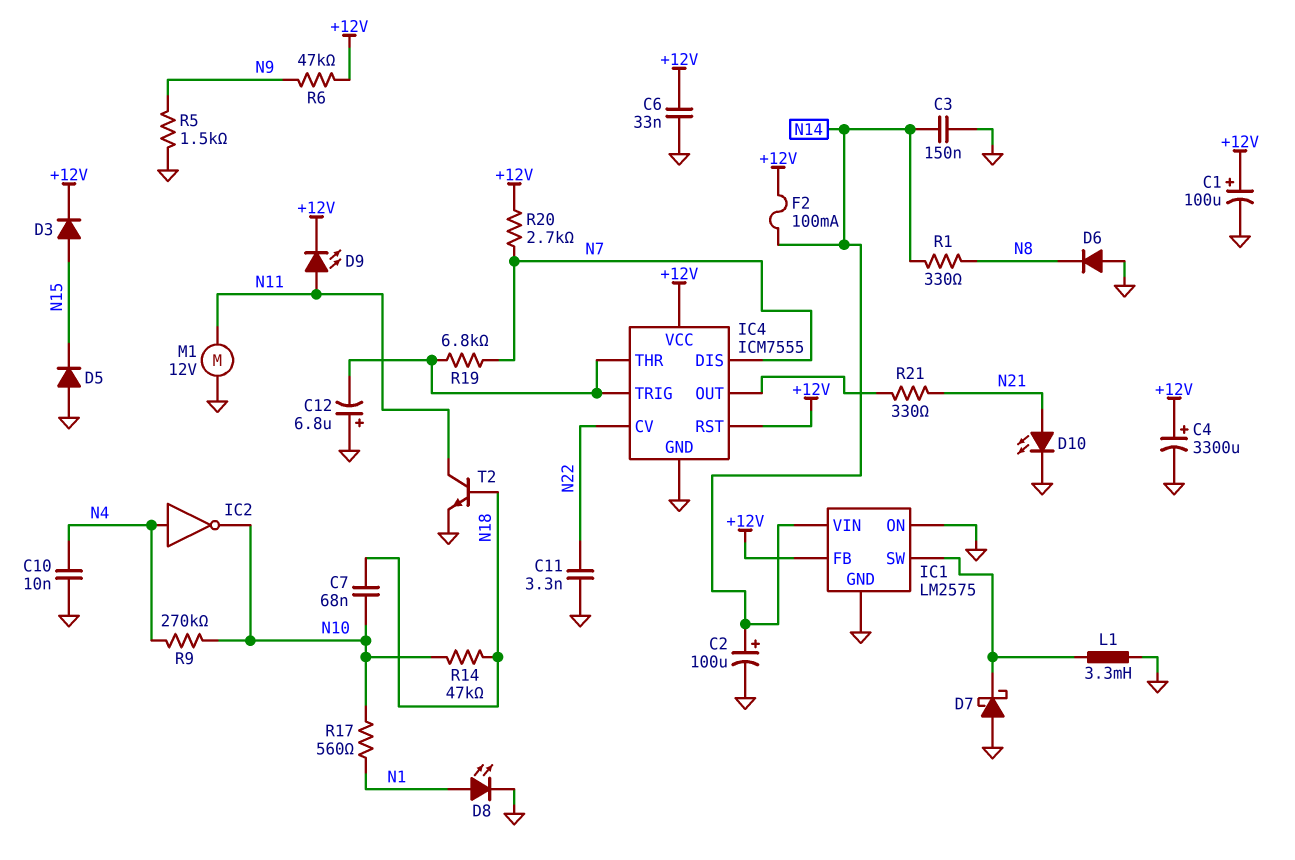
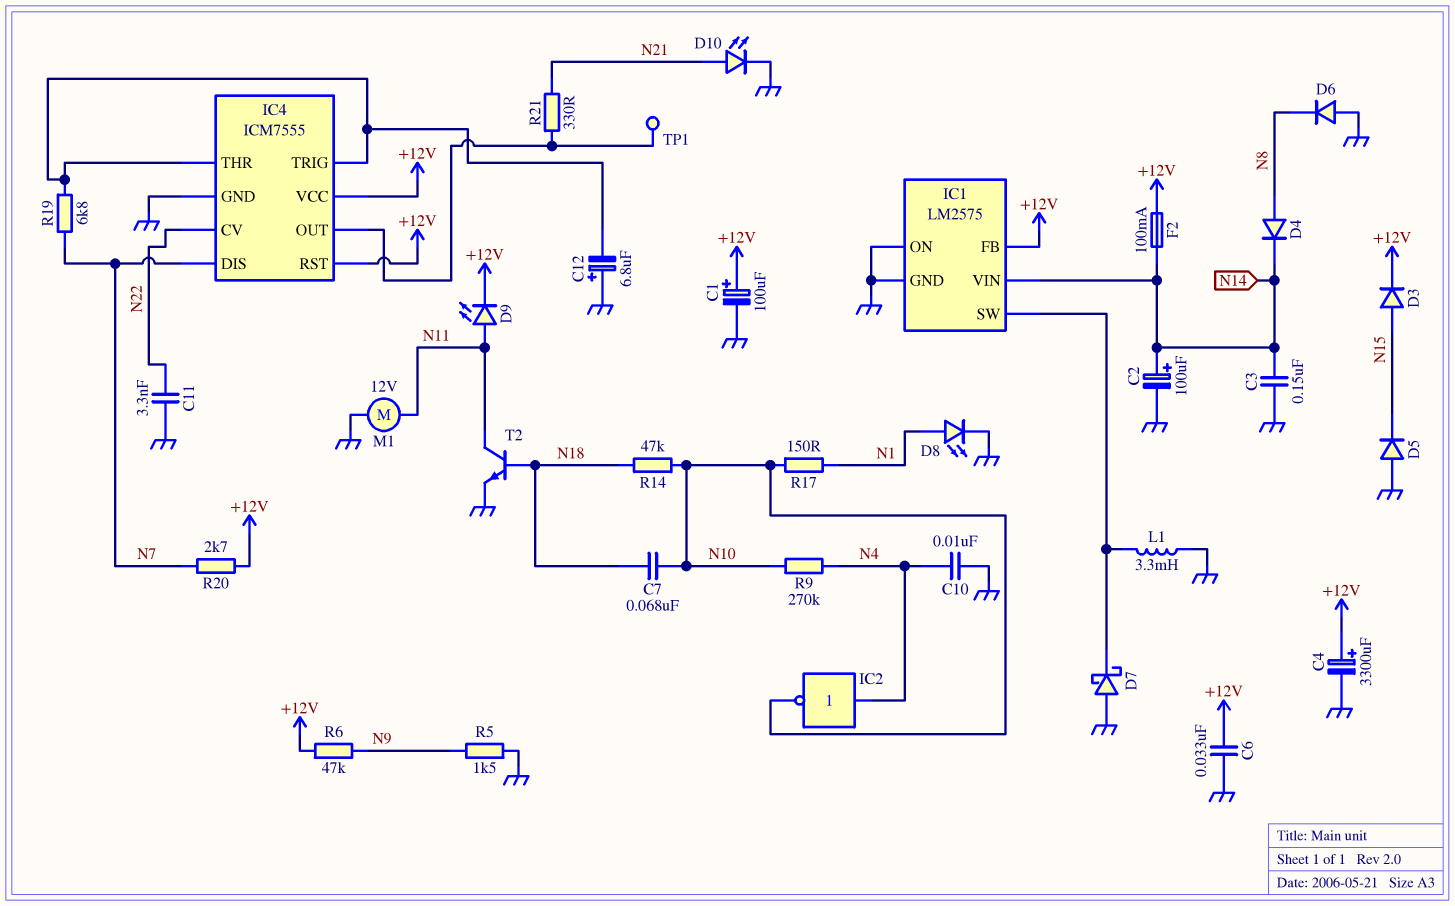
D4: none -> diode (A N8, K N14)
R1: 330 (N8, N14) -> none
R17: 560 (N1, N10) -> 150 (N1, N10)
TP1: none -> test point (IC4/OUT)

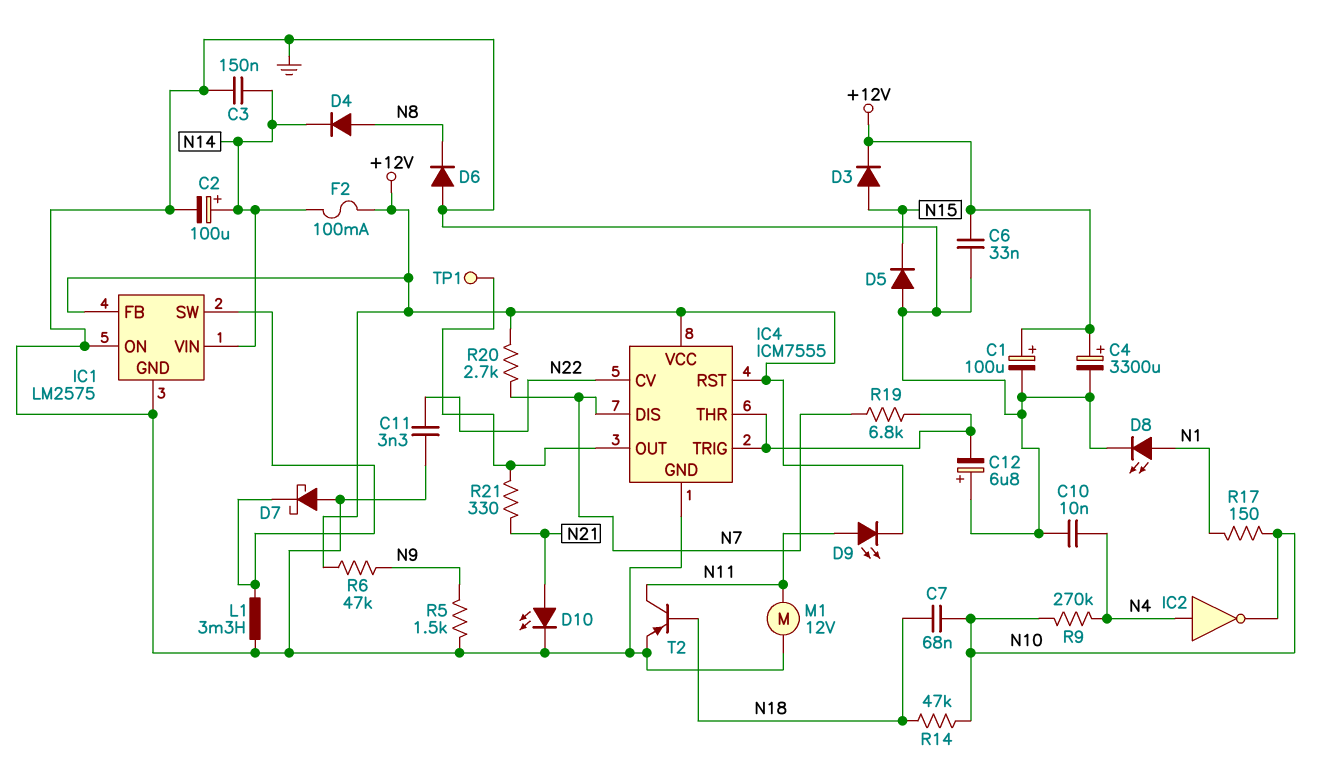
T2: NPN (B N18, C N11, E GND) -> PNP (B N18, C N11, E GND)

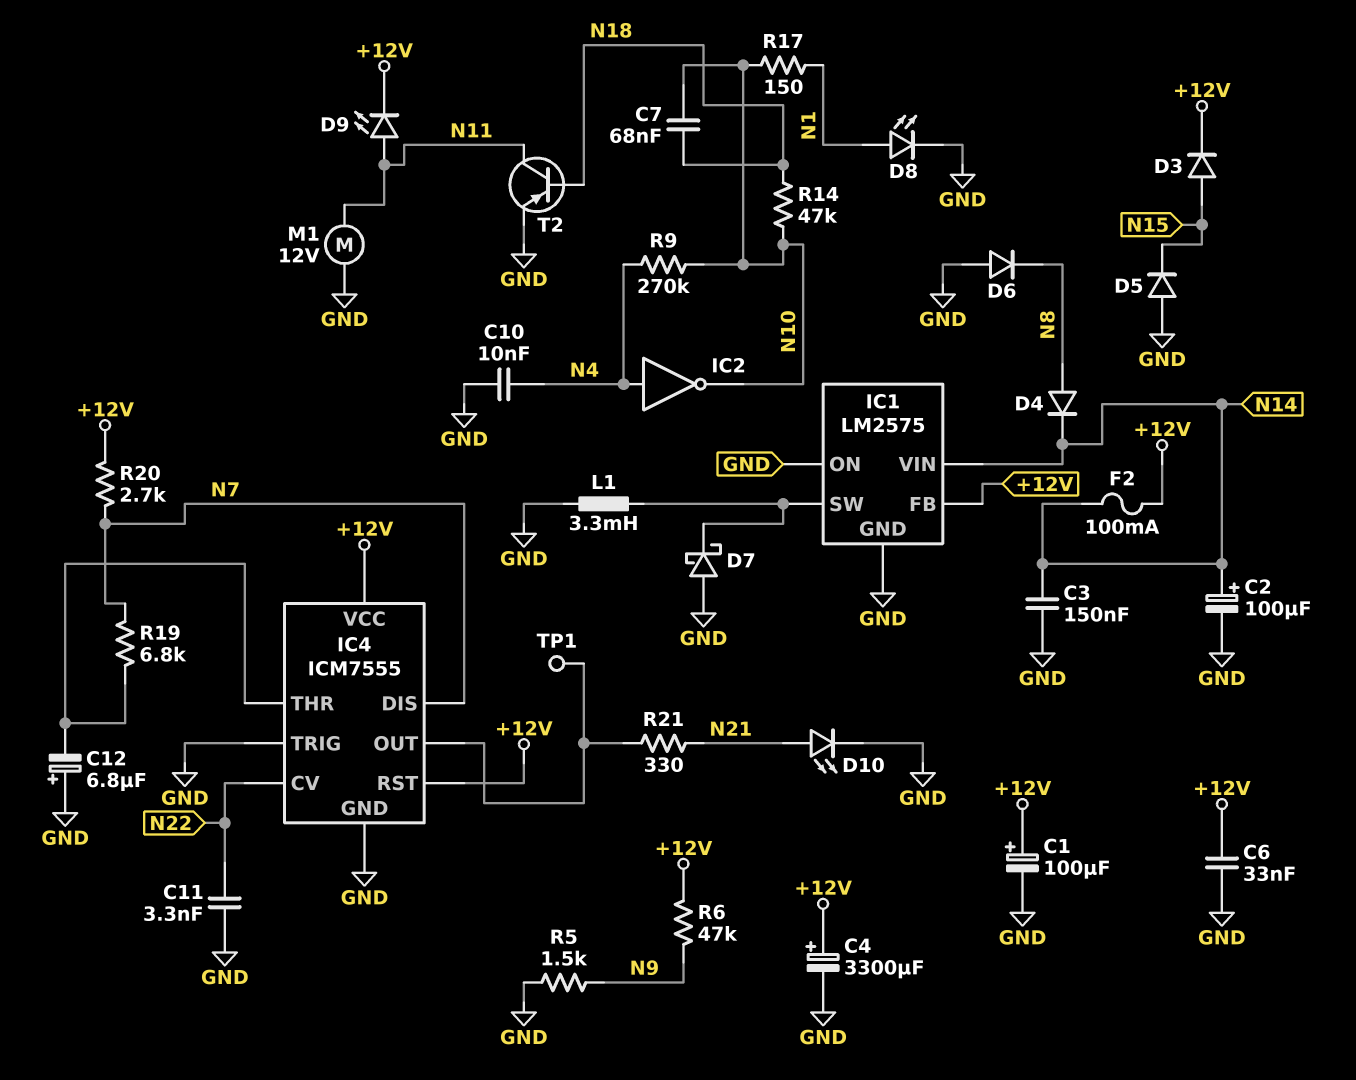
IC4 pin TRIG: IC4/THR -> GND

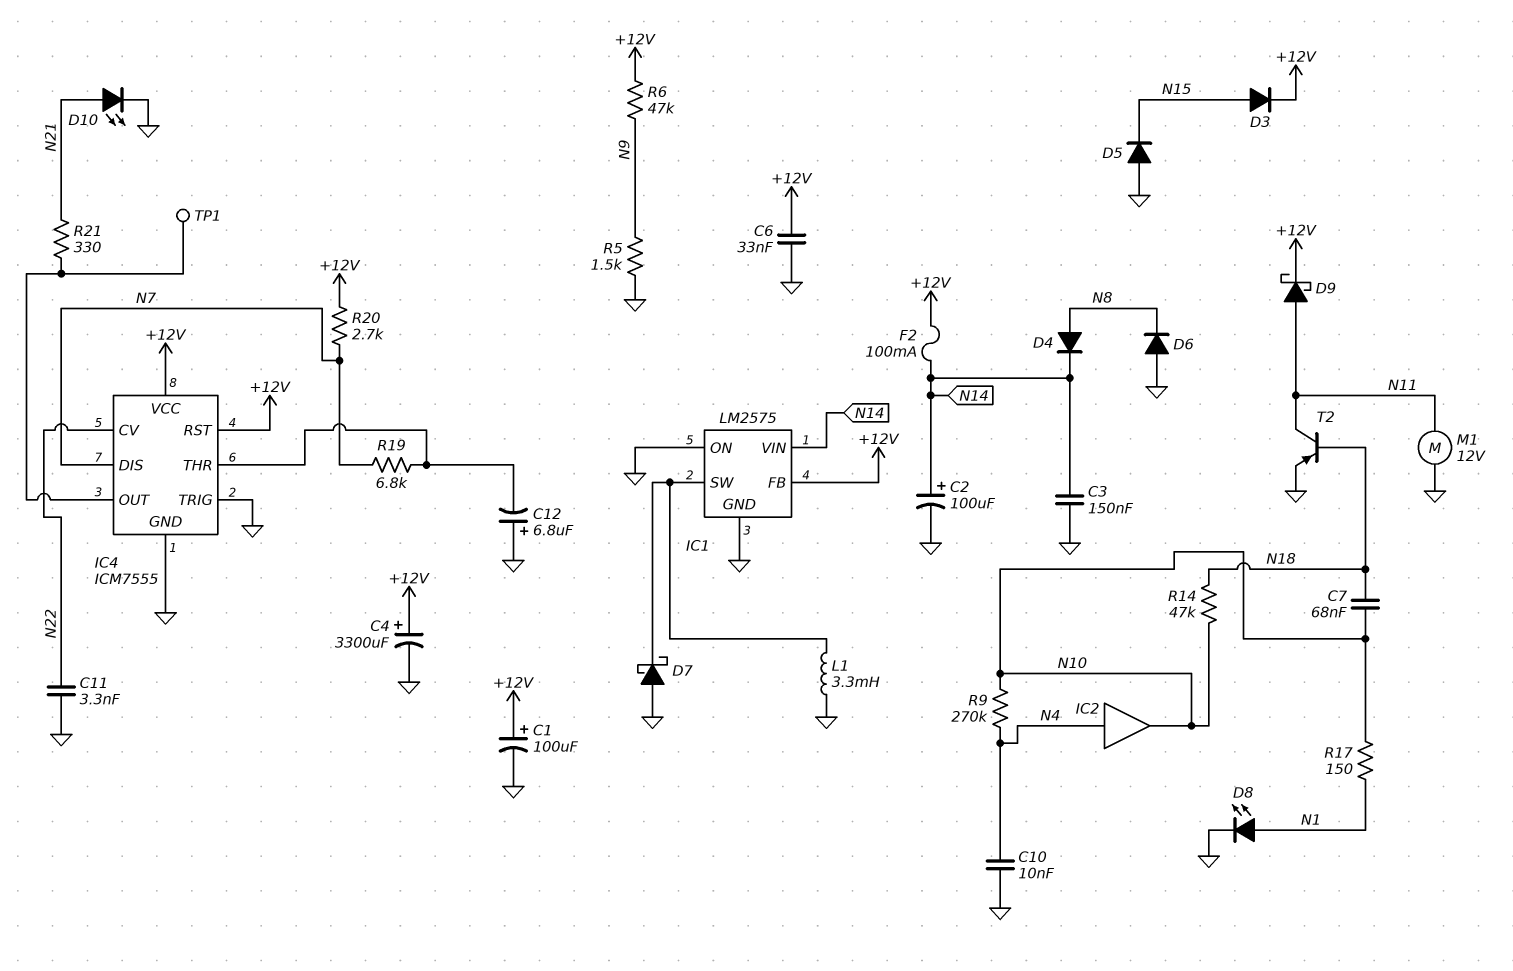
D9: LED (A N11, K +12V) -> schottky (A N11, K +12V)
IC2: NOT (in N4, out N10) -> buffer (in N4, out N10)

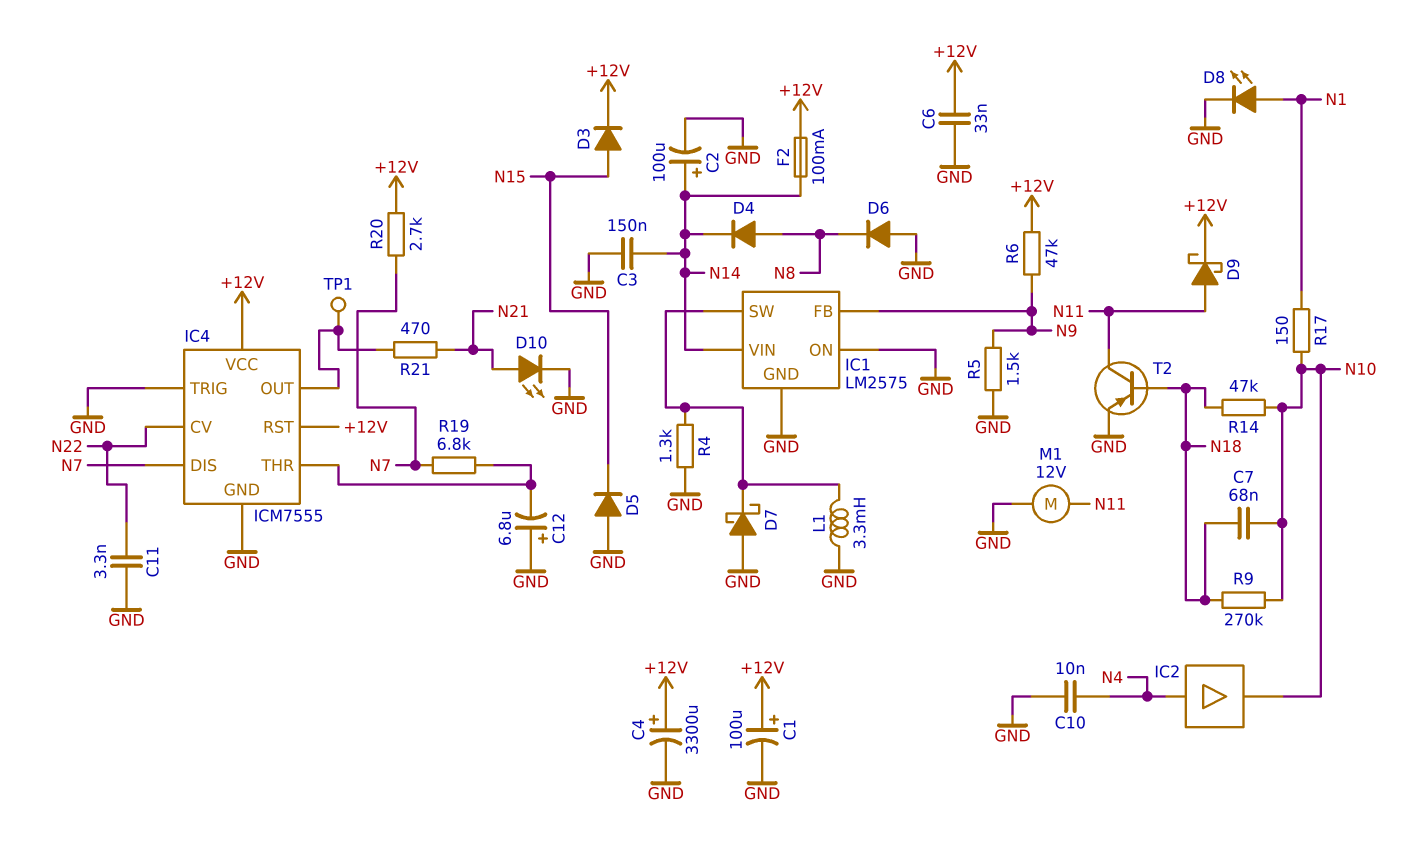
IC1 pin FB: +12V -> N9
R4: none -> 1.3k (GND, IC1/SW)
R9: 270k (N4, N10) -> 270k (N10, N18)
R21: 330 (IC4/OUT, N21) -> 470 (IC4/OUT, N21)

